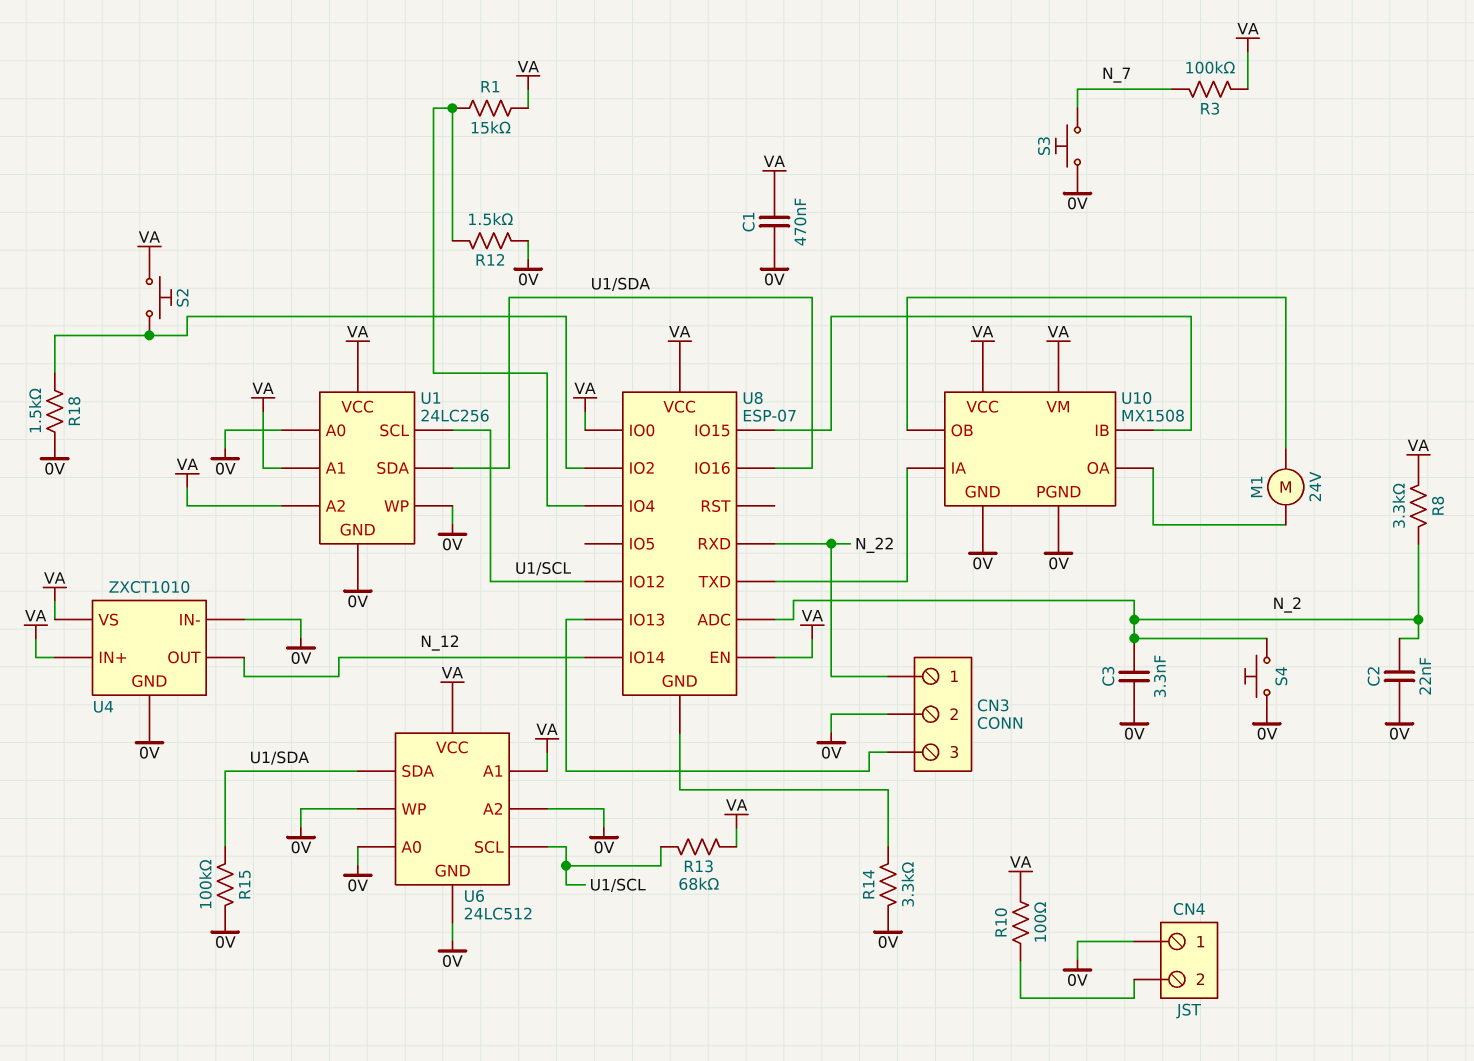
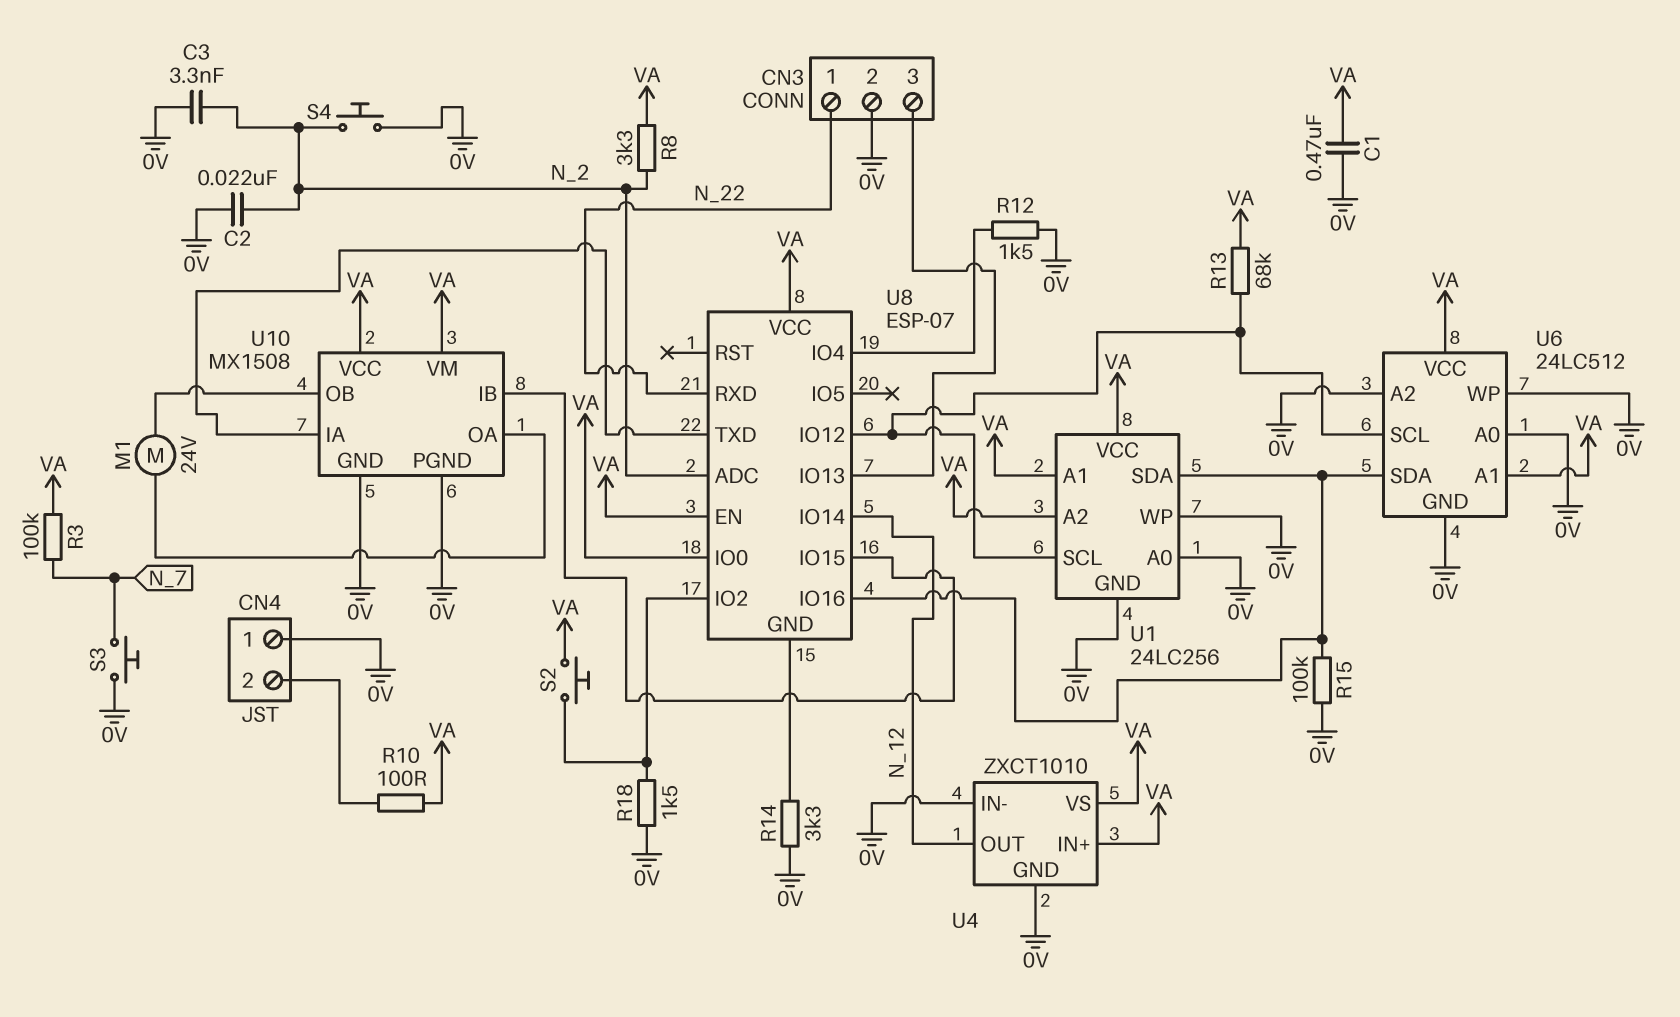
R1: 15k (U8/IO4, VA) -> none

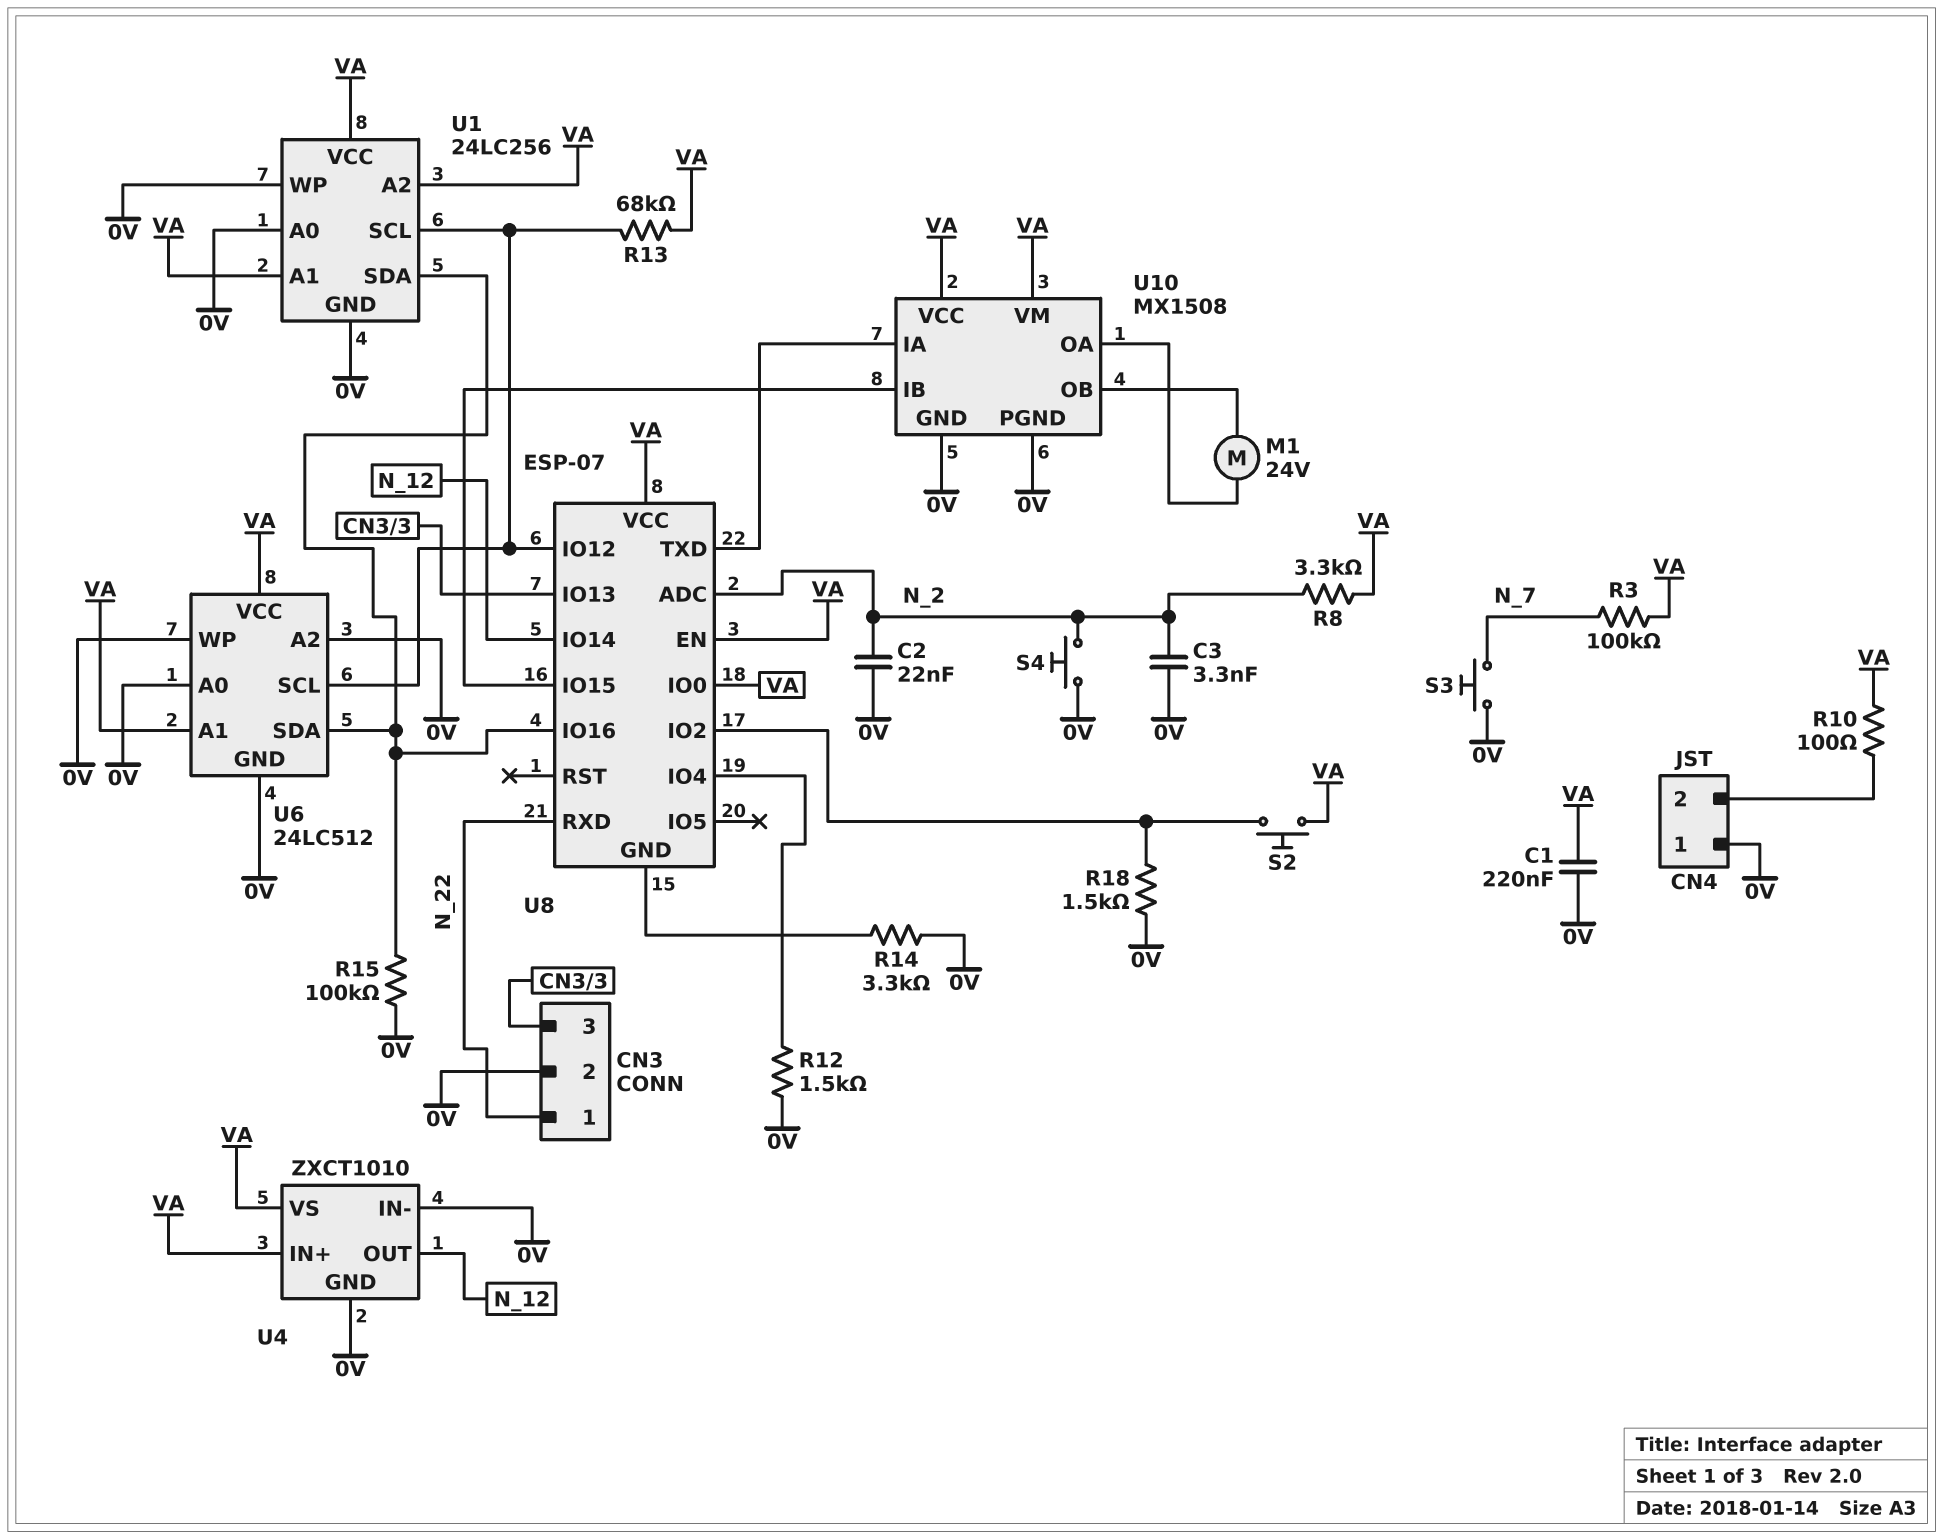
C1: 470nF (0V, VA) -> 220nF (0V, VA)

